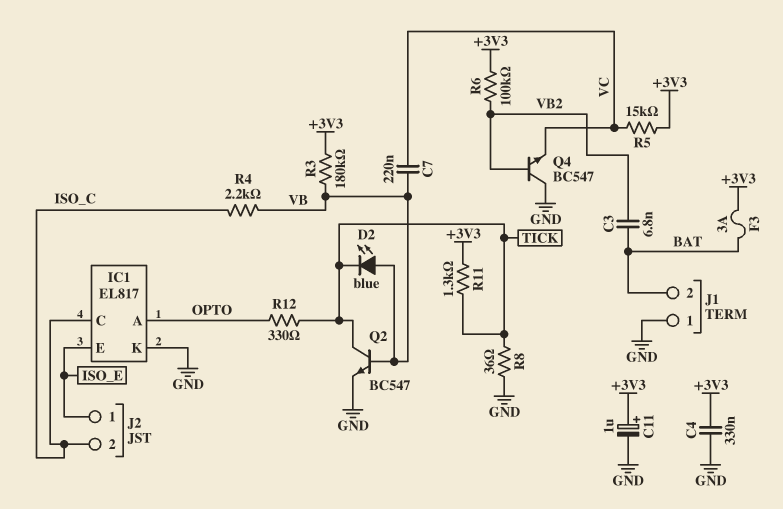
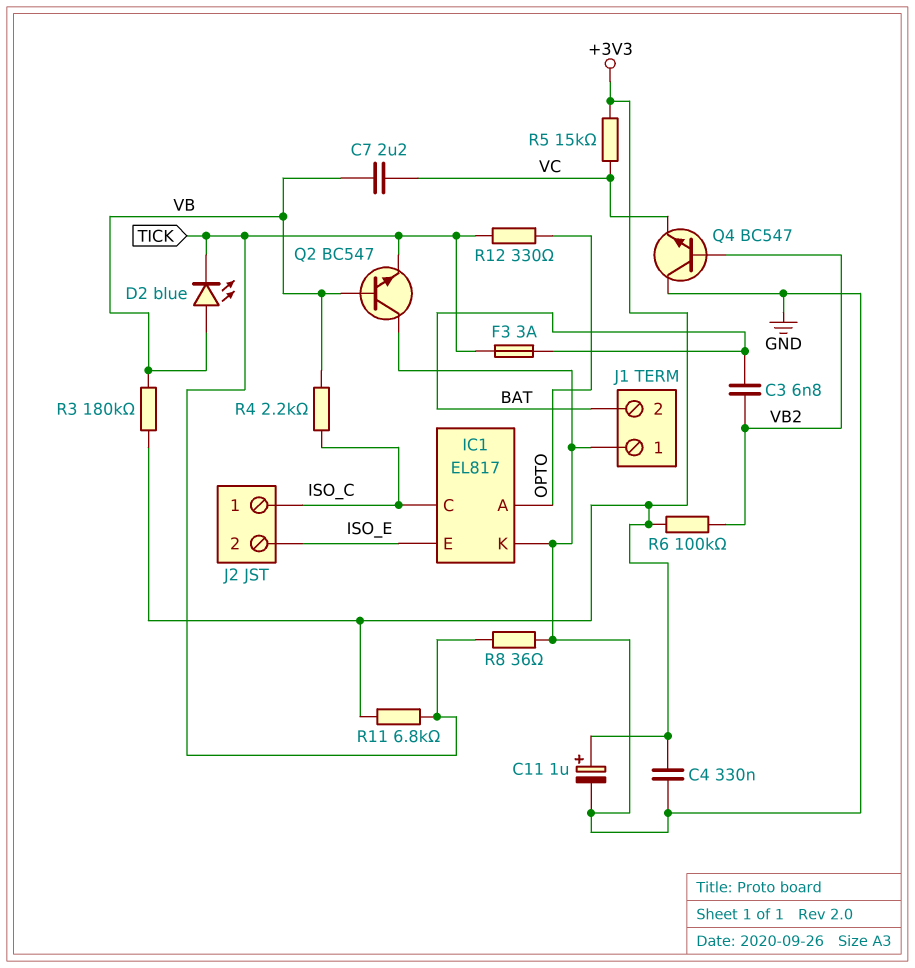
C7: 220nF (VB, VC) -> 2.2uF (VB, VC)
F3: 3A (+3V3, BAT) -> 3A (BAT, TICK)
J2 pin 1: ISO_E -> ISO_C
J2 pin 2: ISO_C -> ISO_E
Q2: NPN BC547 (B VB, C TICK, E GND) -> NPN BC547 (B VB, C GND, E TICK)
R11: 1.3k (+3V3, TICK) -> 6.8k (+3V3, TICK)

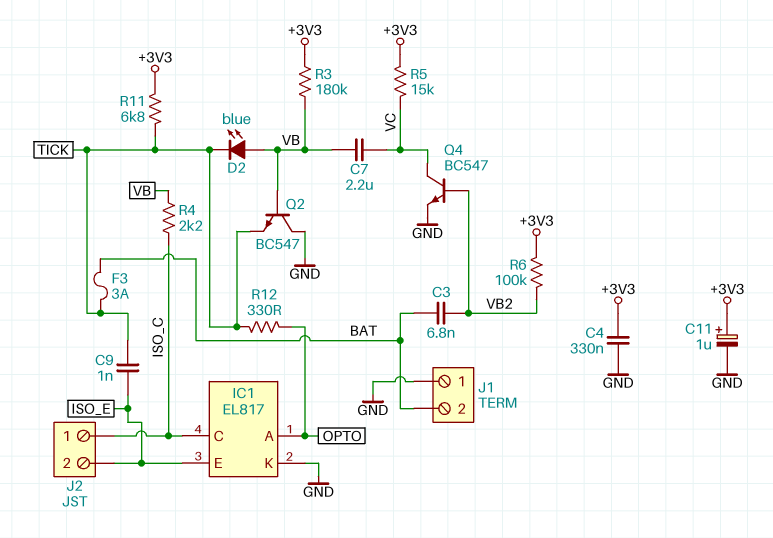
C9: none -> 1nF (ISO_E, TICK)
Q4: NPN BC547 (B VB2, C GND, E VC) -> NPN BC547 (B VB2, C VC, E GND)
R8: 36 (GND, TICK) -> none

